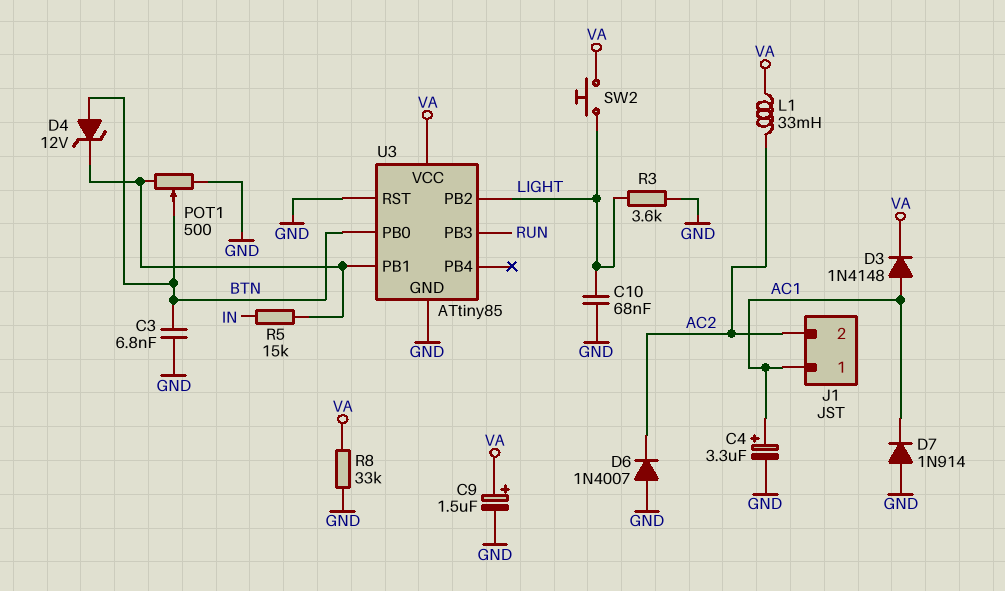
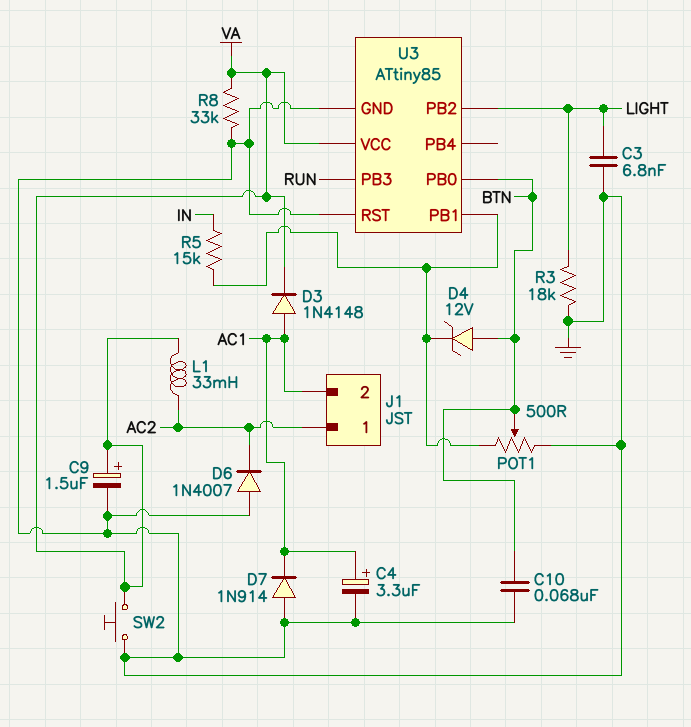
C3: 6.8nF (BTN, GND) -> 6.8nF (GND, LIGHT)
C10: 68nF (GND, LIGHT) -> 68nF (BTN, GND)
J1 pin 1: AC1 -> AC2
J1 pin 2: AC2 -> AC1
R3: 3.6k (GND, LIGHT) -> 18k (GND, LIGHT)
SW2: button (LIGHT, VA) -> button (GND, VA)

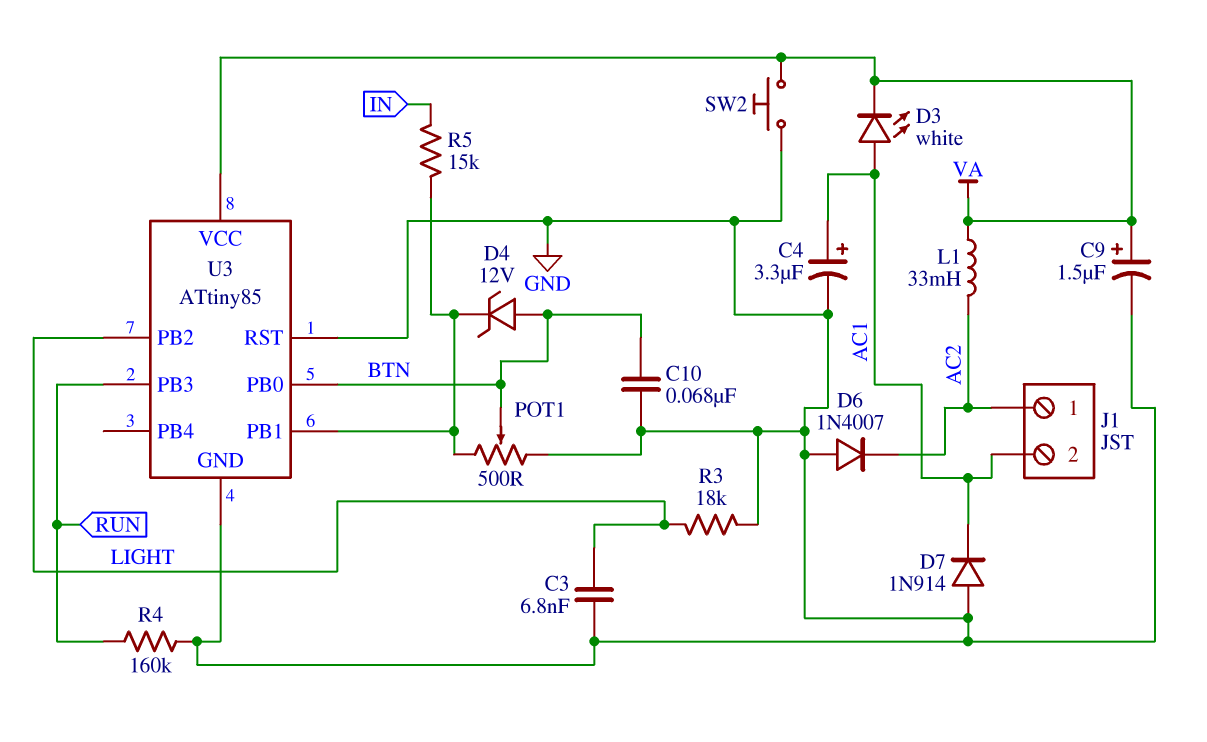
D3: diode 1N4148 (A AC1, K VA) -> LED white (A AC1, K VA)
R4: none -> 160k (GND, RUN)
R8: 33k (GND, VA) -> none

